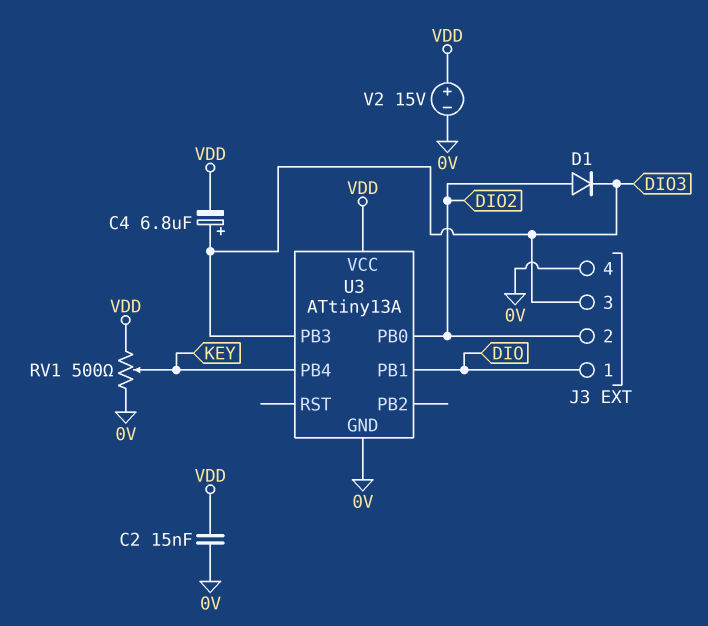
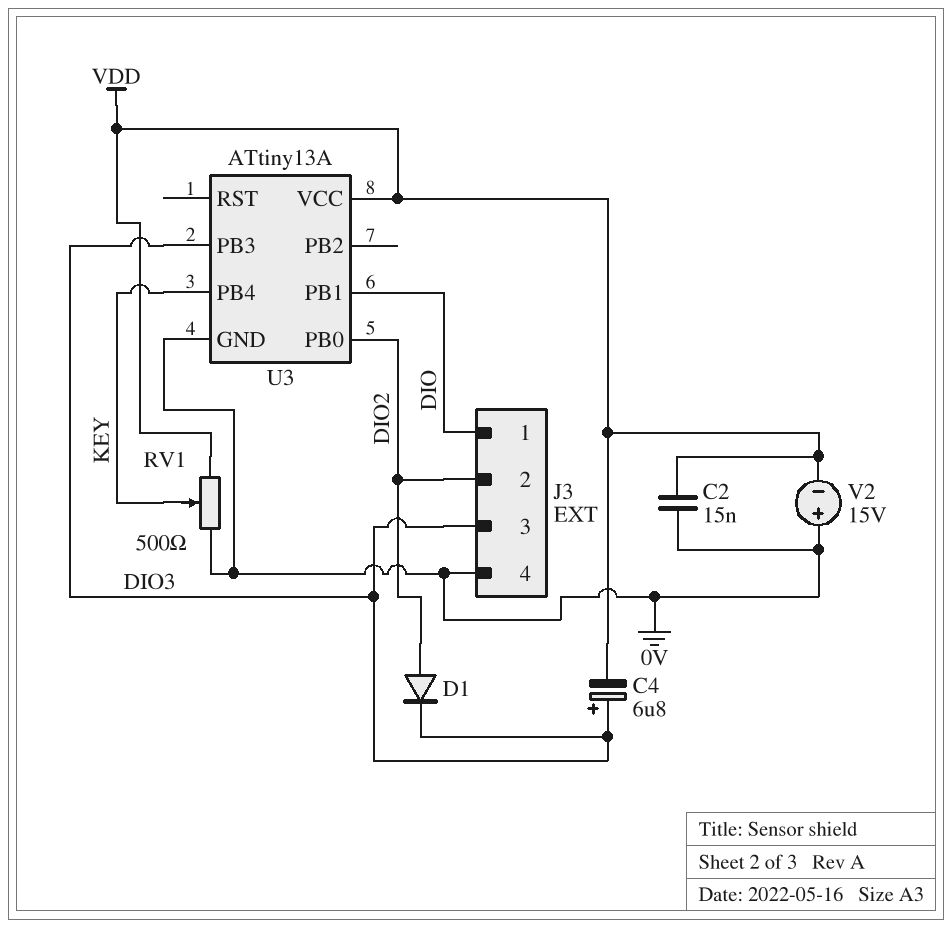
V2: 15V (plus VDD, minus 0V) -> 15V (plus 0V, minus VDD)

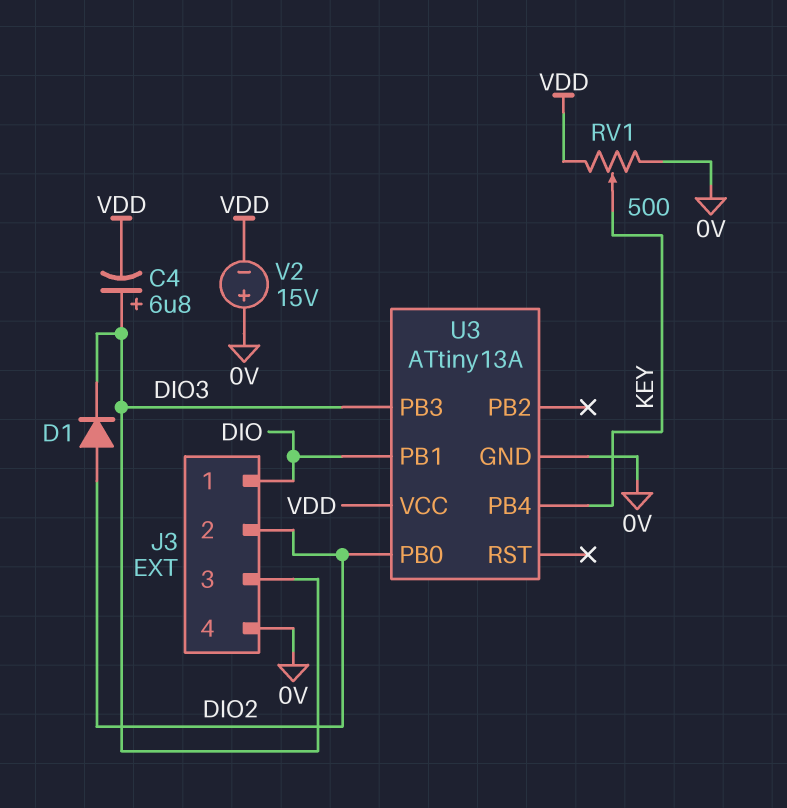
C2: 15nF (0V, VDD) -> none

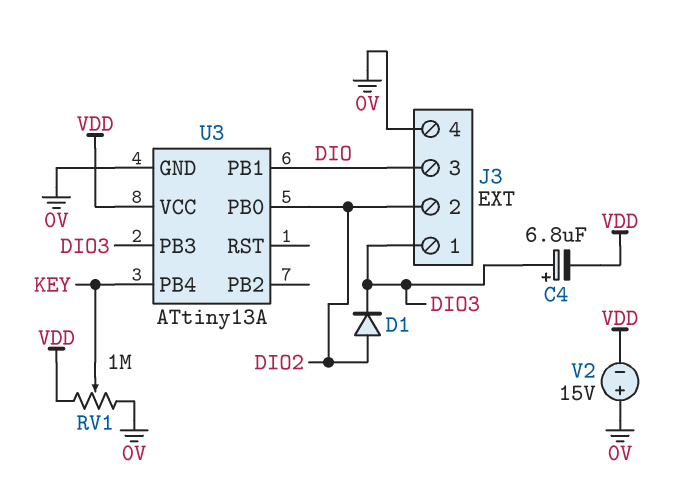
J3 pin 1: DIO -> DIO3
J3 pin 3: DIO3 -> DIO
RV1: 500 (0V, VDD, wiper KEY) -> 1M (0V, VDD, wiper KEY)

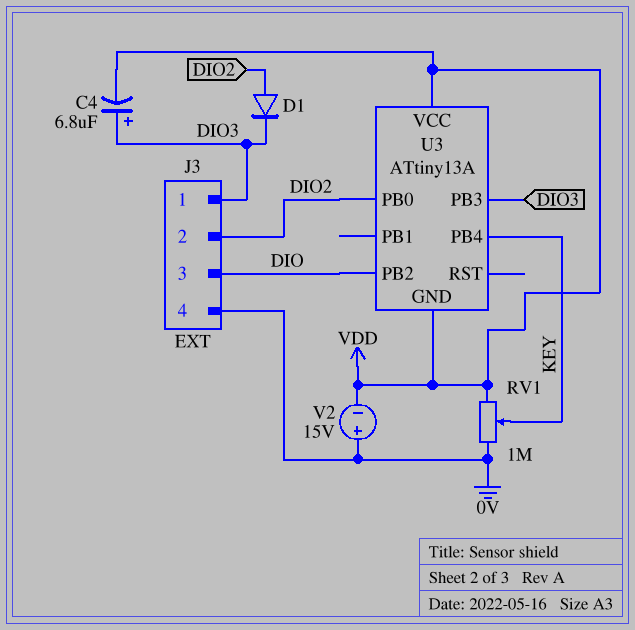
U3 pin GND: 0V -> VDD
U3 pin PB1: DIO -> none
U3 pin PB2: none -> DIO

